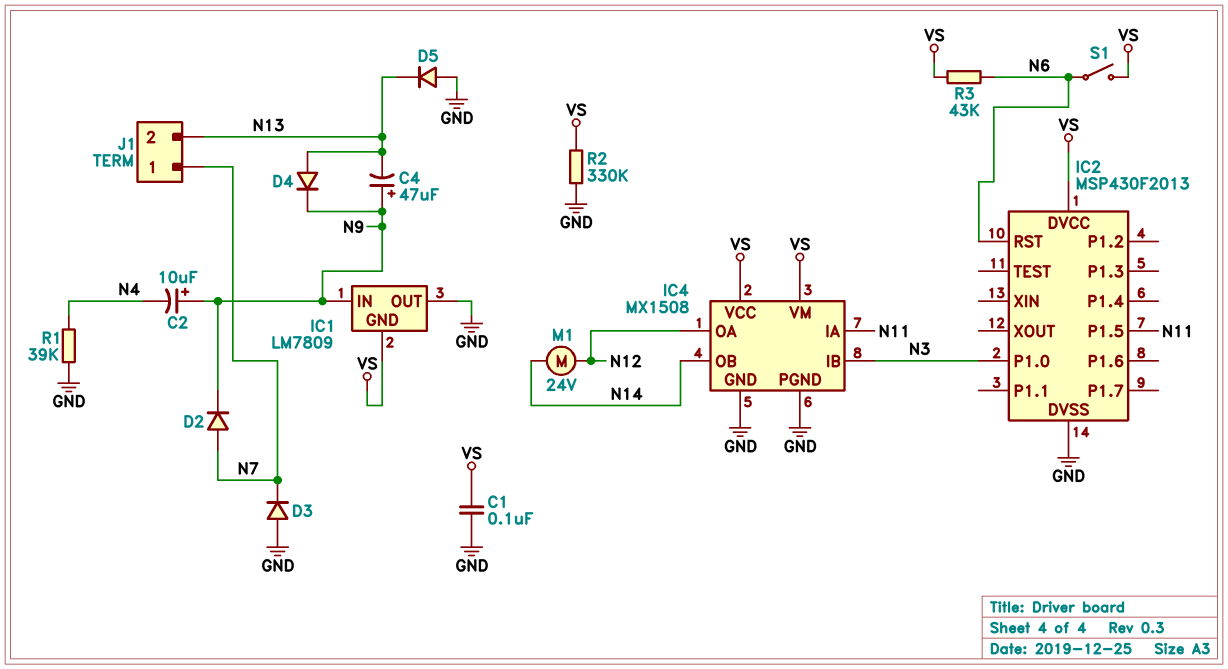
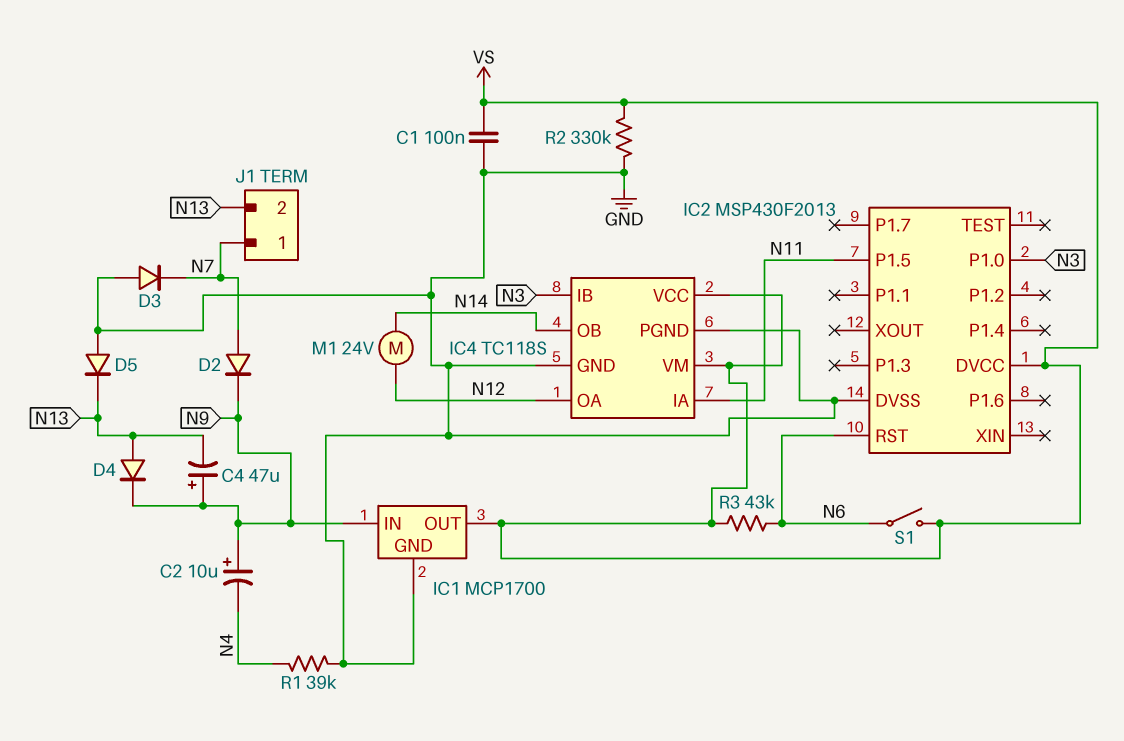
IC1: LM7809 -> MCP1700
IC1 pin GND: VS -> GND
IC1 pin OUT: GND -> VS
IC4: MX1508 -> TC118S

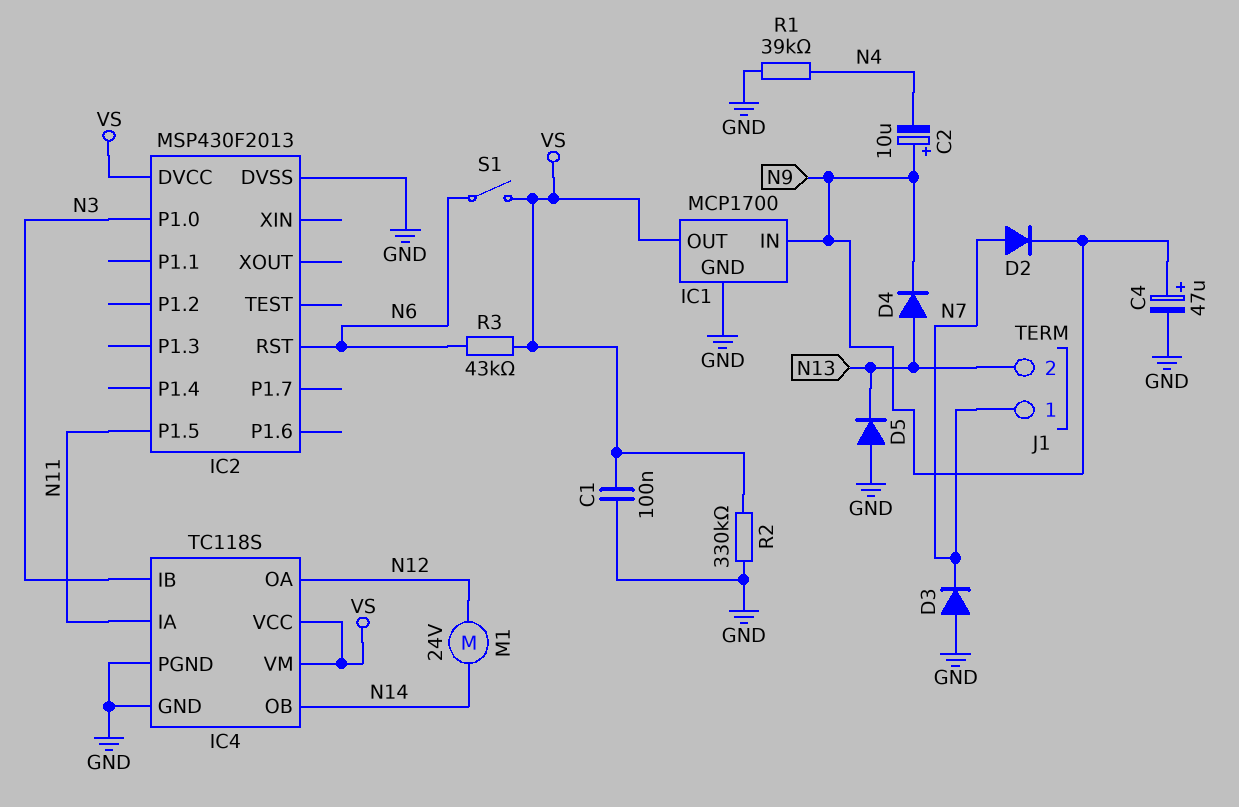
C4: 47uF (plus N9, minus N13) -> 47uF (plus N9, minus GND)

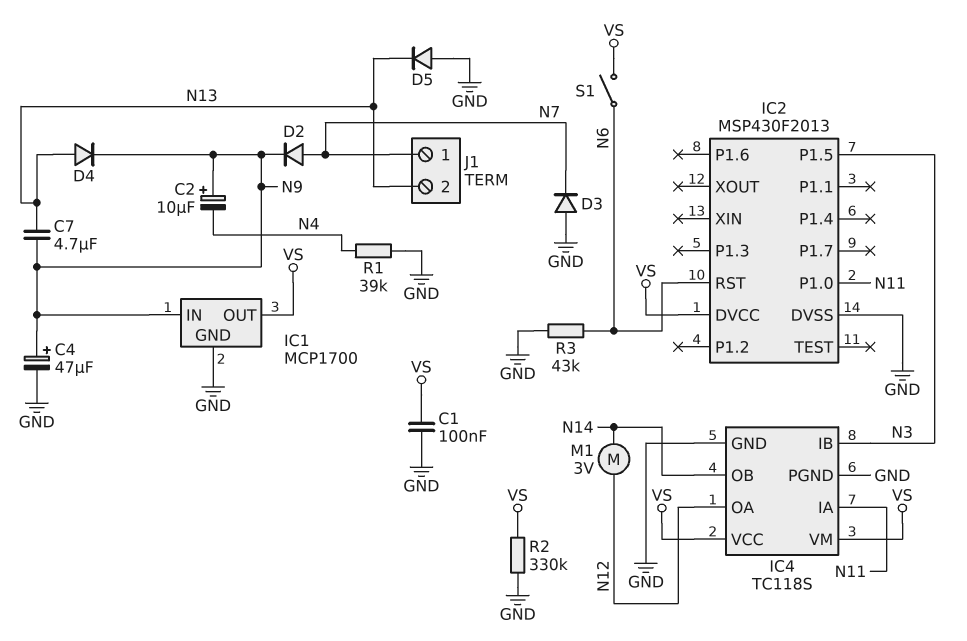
C7: none -> 4.7uF (N9, N13)
IC2 pin P1.0: N3 -> N11
IC2 pin P1.5: N11 -> N3
M1: motor 24V (N12, N14) -> motor 3V (N12, N14)
R3: 43k (N6, VS) -> 43k (GND, N6)

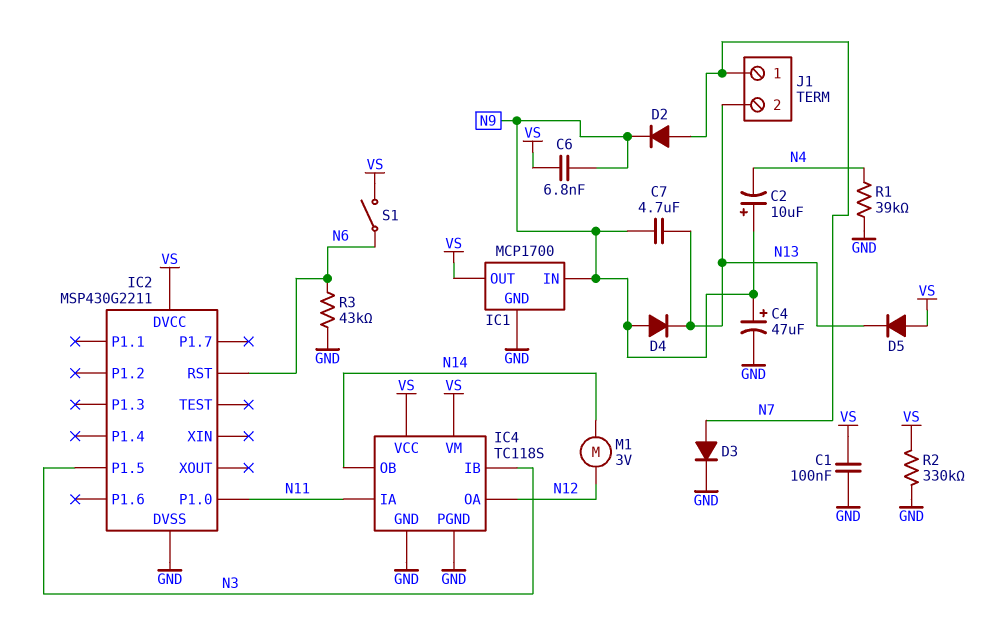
C6: none -> 6.8nF (N9, VS)
D3: diode (A GND, K N7) -> diode (A N7, K GND)
D4: diode (A N13, K N9) -> diode (A N9, K N13)
D5: diode (A GND, K N13) -> diode (A VS, K N13)
IC2: MSP430F2013 -> MSP430G2211

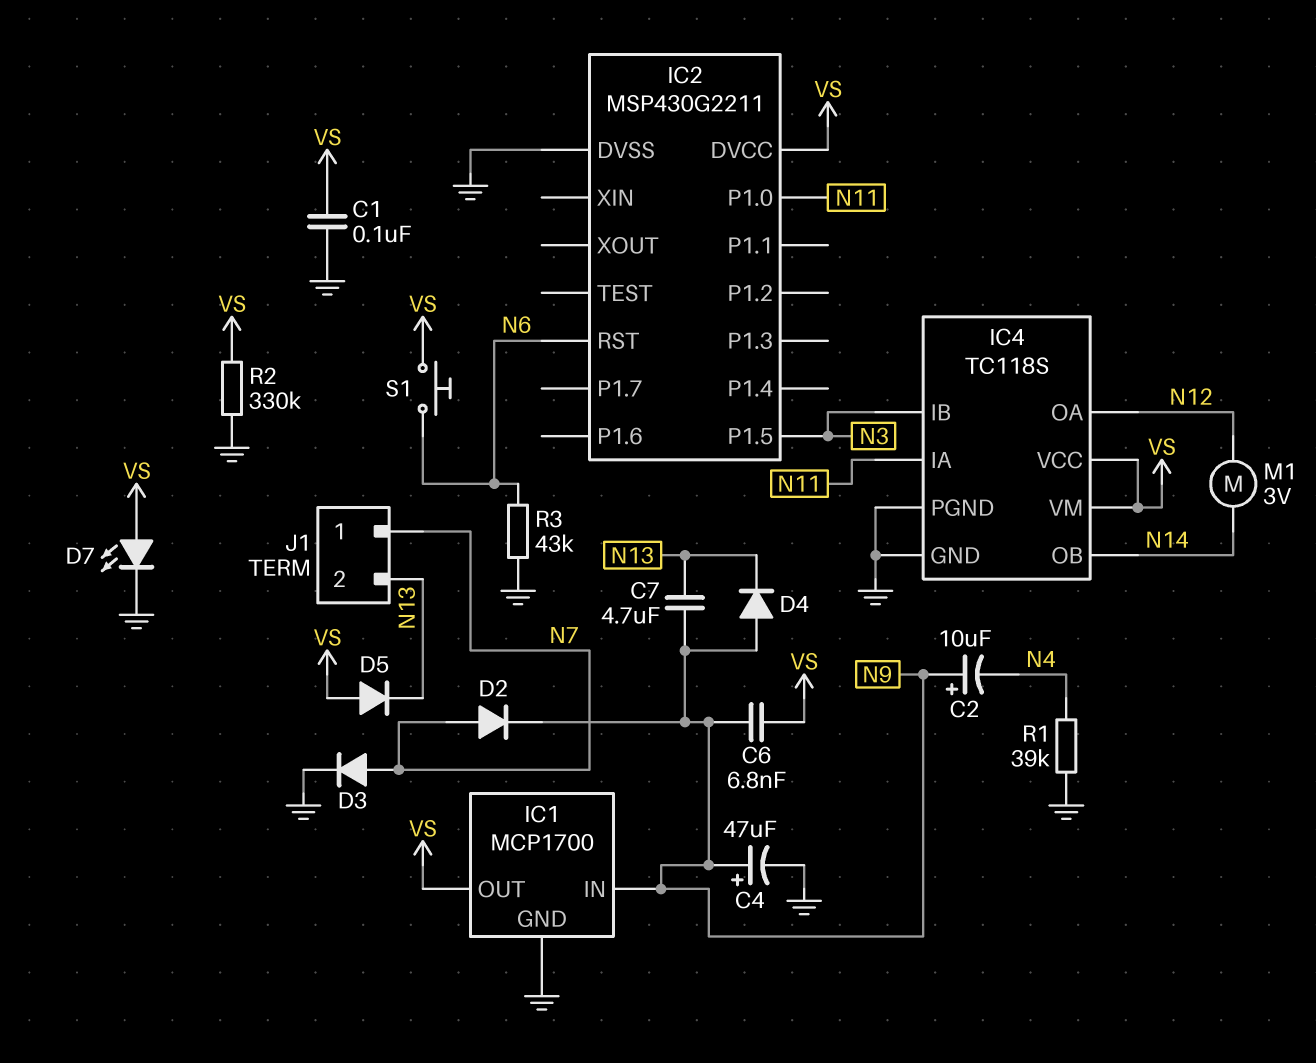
D7: none -> LED (A VS, K GND)
S1: switch (N6, VS) -> button (N6, VS)

